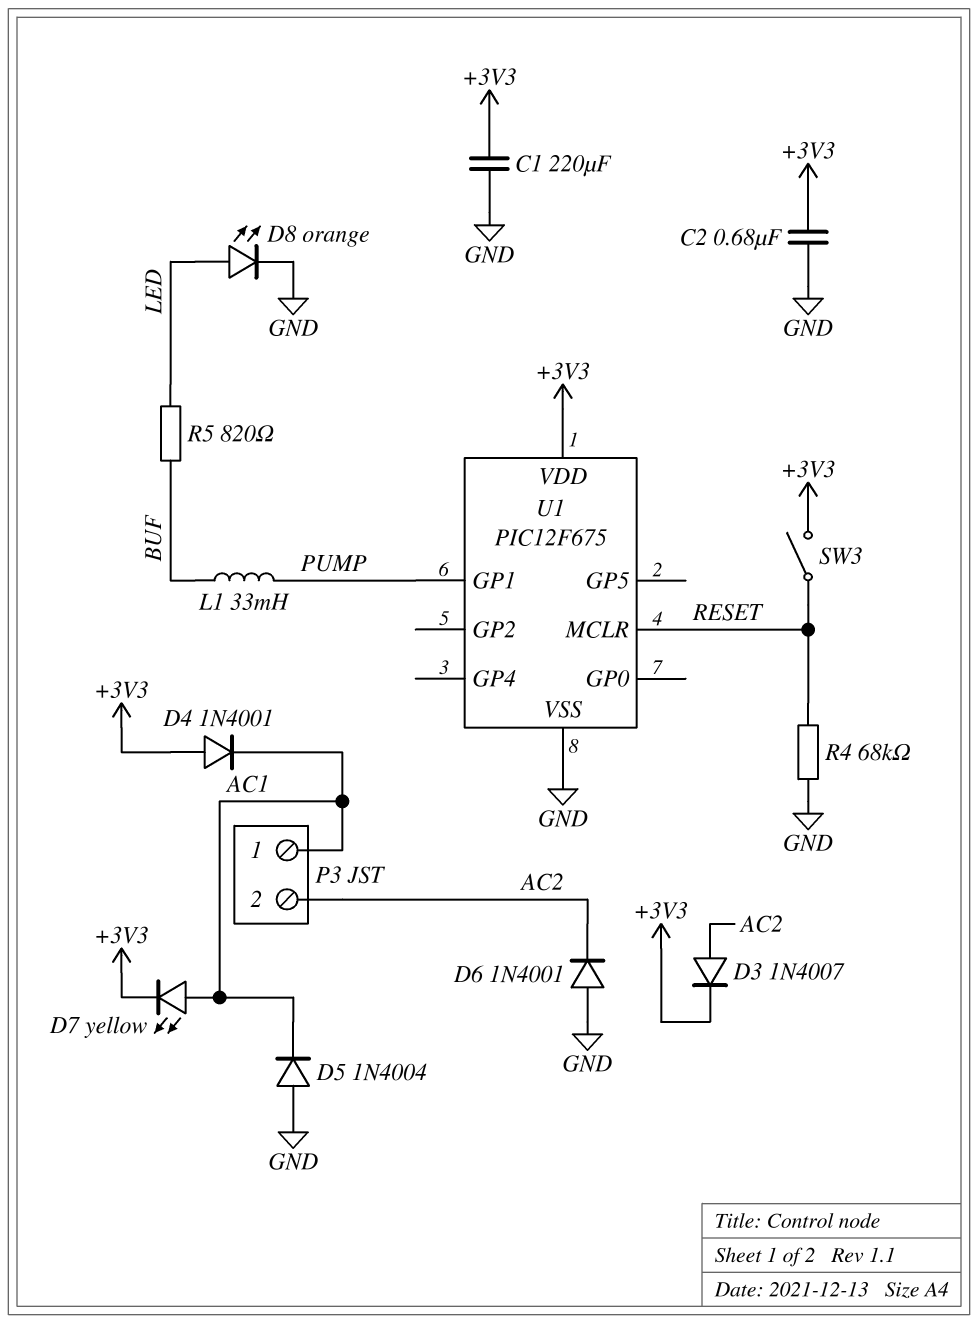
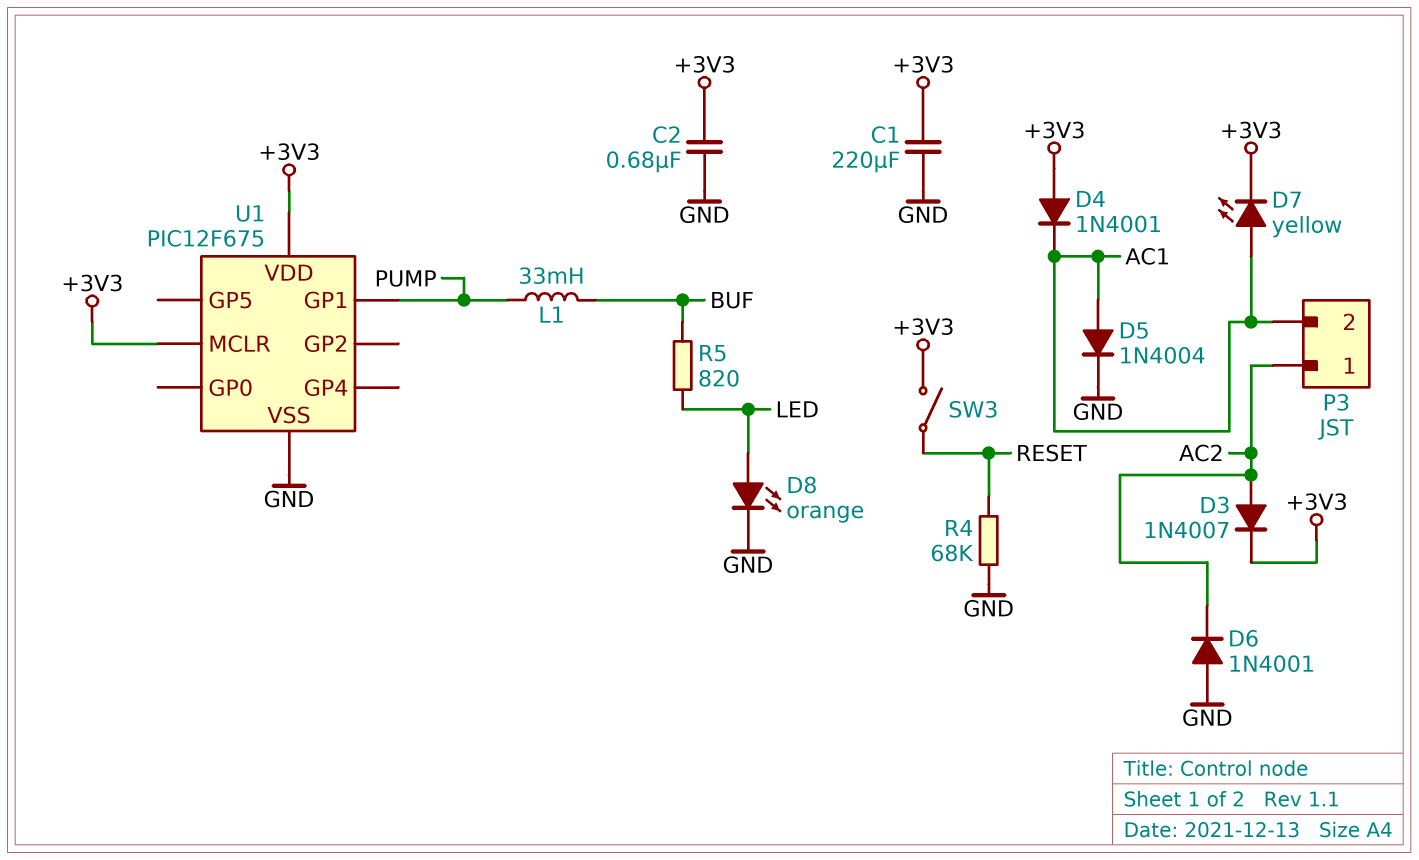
D5: diode 1N4004 (A GND, K AC1) -> diode 1N4004 (A AC1, K GND)
P3 pin 1: AC1 -> AC2
P3 pin 2: AC2 -> AC1
U1 pin MCLR: RESET -> +3V3

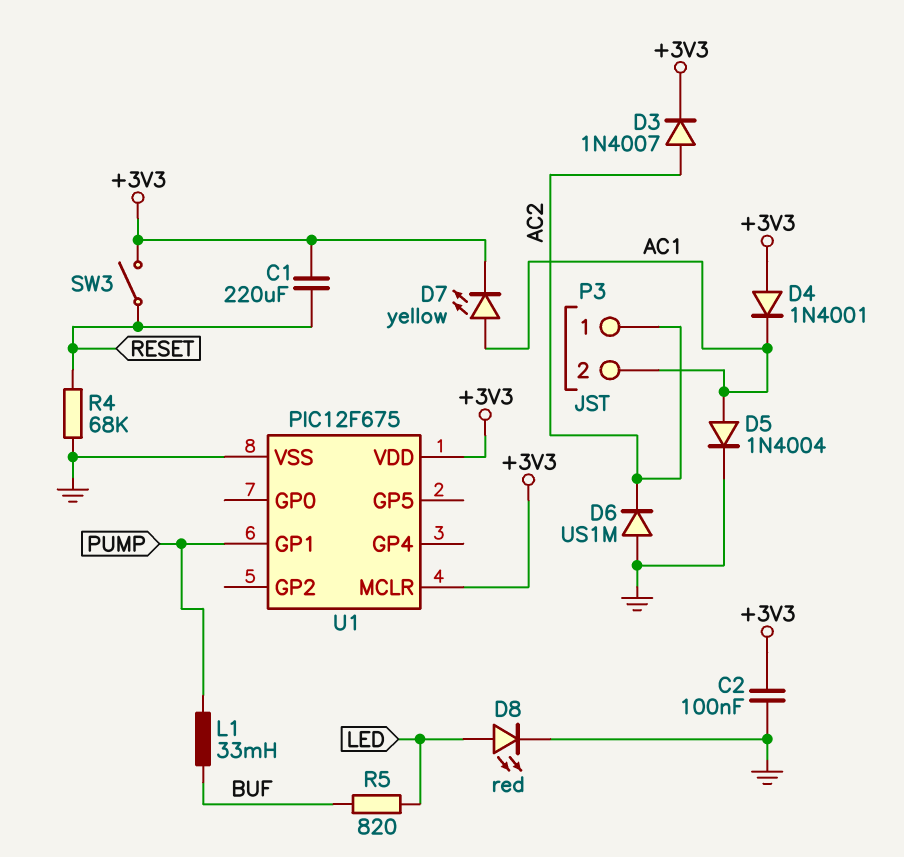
C1: 220uF (+3V3, GND) -> 220uF (+3V3, RESET)
C2: 680nF (+3V3, GND) -> 100nF (+3V3, GND)
D6: diode 1N4001 (A GND, K AC2) -> diode US1M (A GND, K AC2)
D8: LED orange (A LED, K GND) -> LED red (A LED, K GND)

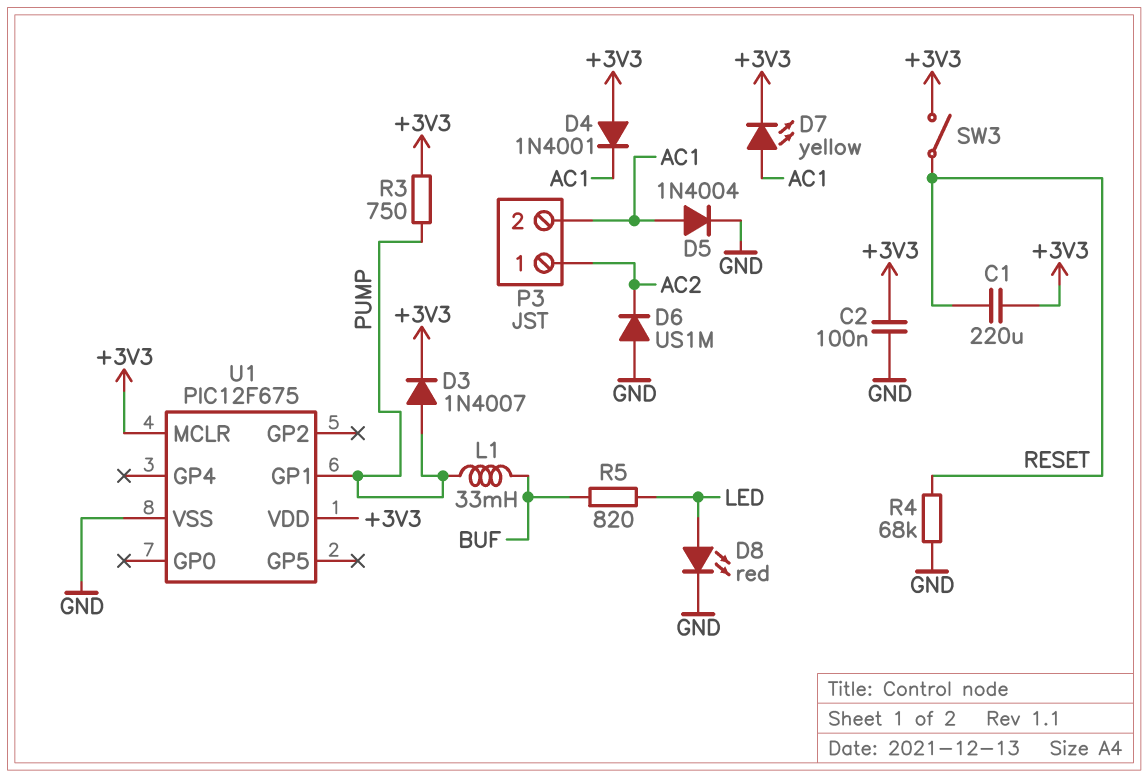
D3: diode 1N4007 (A AC2, K +3V3) -> diode 1N4007 (A PUMP, K +3V3)
R3: none -> 750 (+3V3, PUMP)

